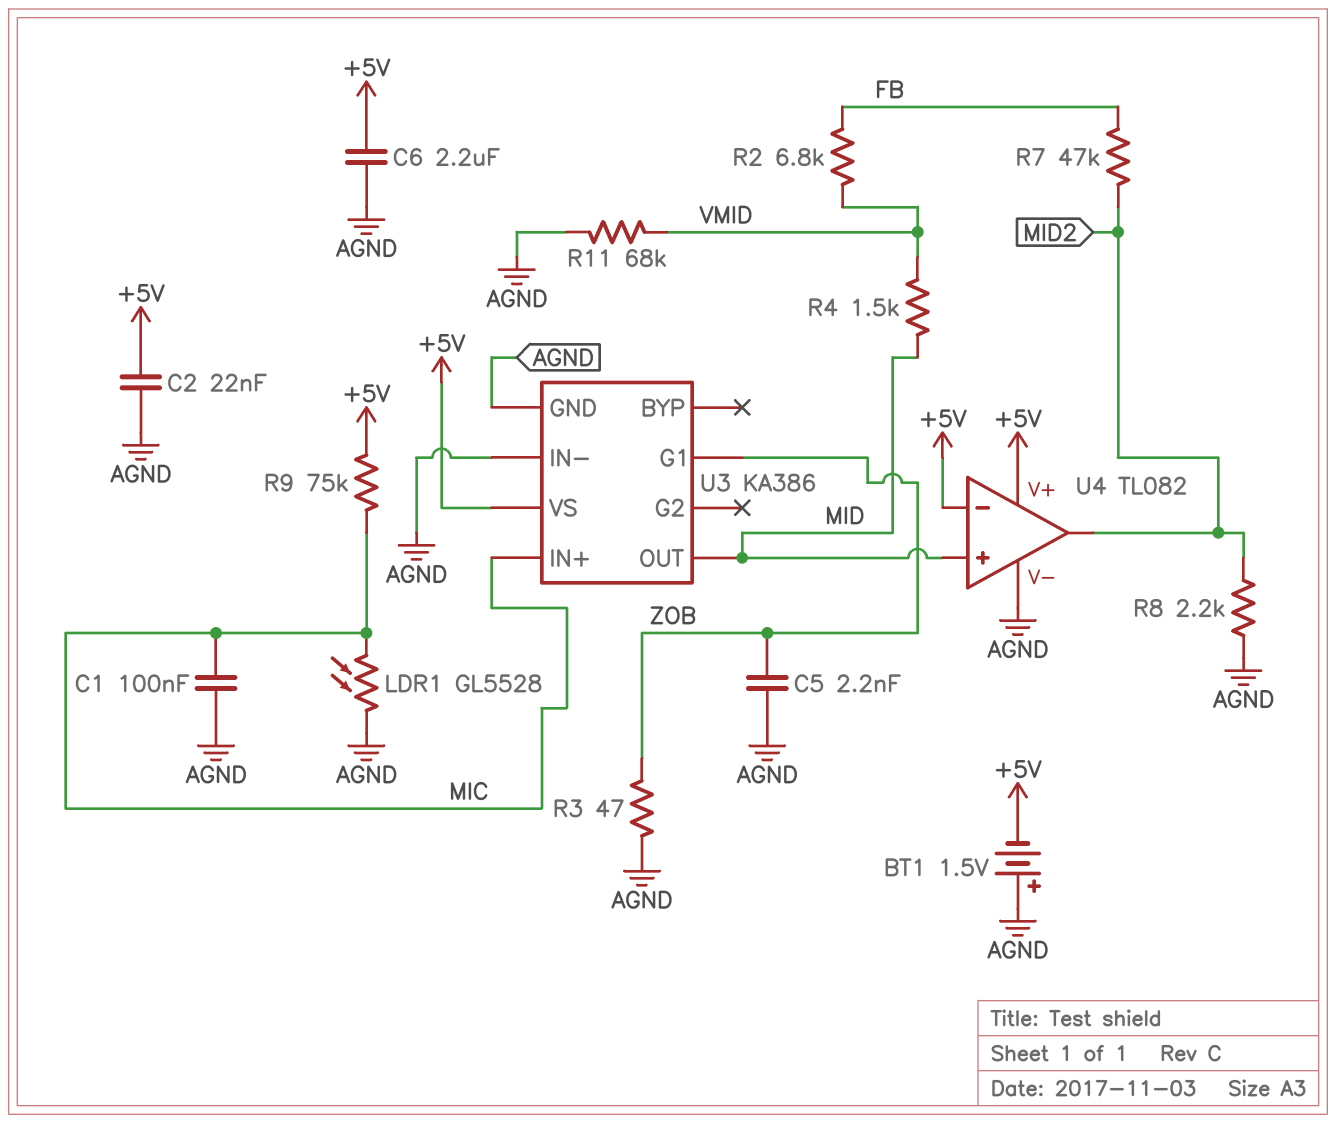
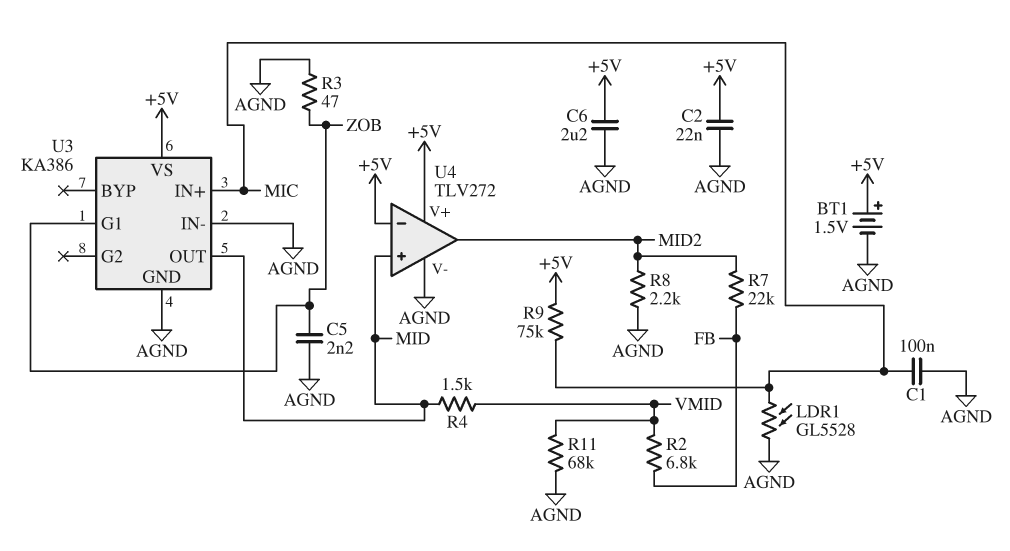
BT1: 1.5V (plus AGND, minus +5V) -> 1.5V (plus +5V, minus AGND)
R7: 47k (FB, MID2) -> 22k (FB, MID2)
U4: TL082 -> TLV272

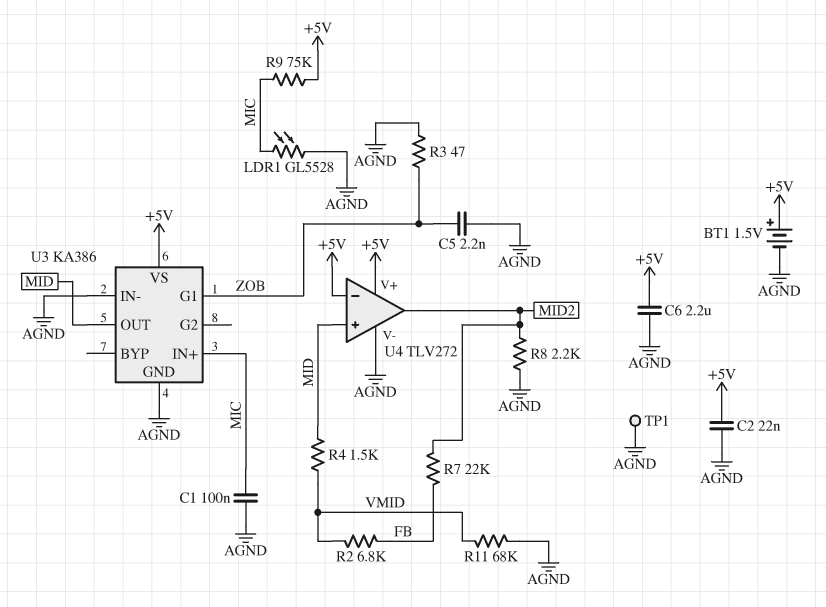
TP1: none -> test point (AGND)

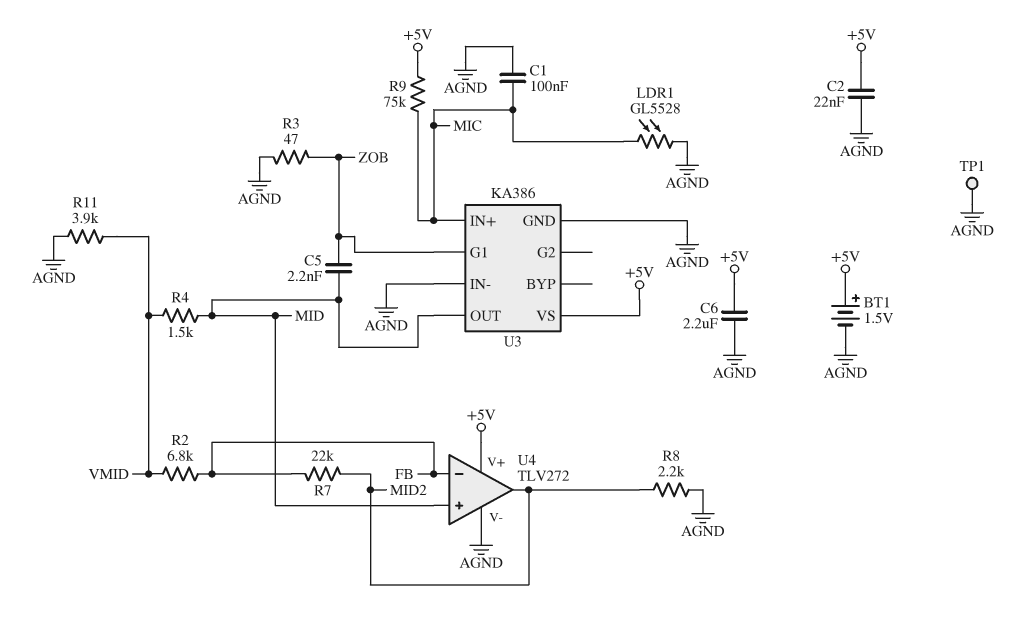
C5: 2.2nF (AGND, ZOB) -> 2.2nF (MID, ZOB)
R11: 68k (AGND, VMID) -> 3.9k (AGND, VMID)
U4 pin in-: +5V -> FB

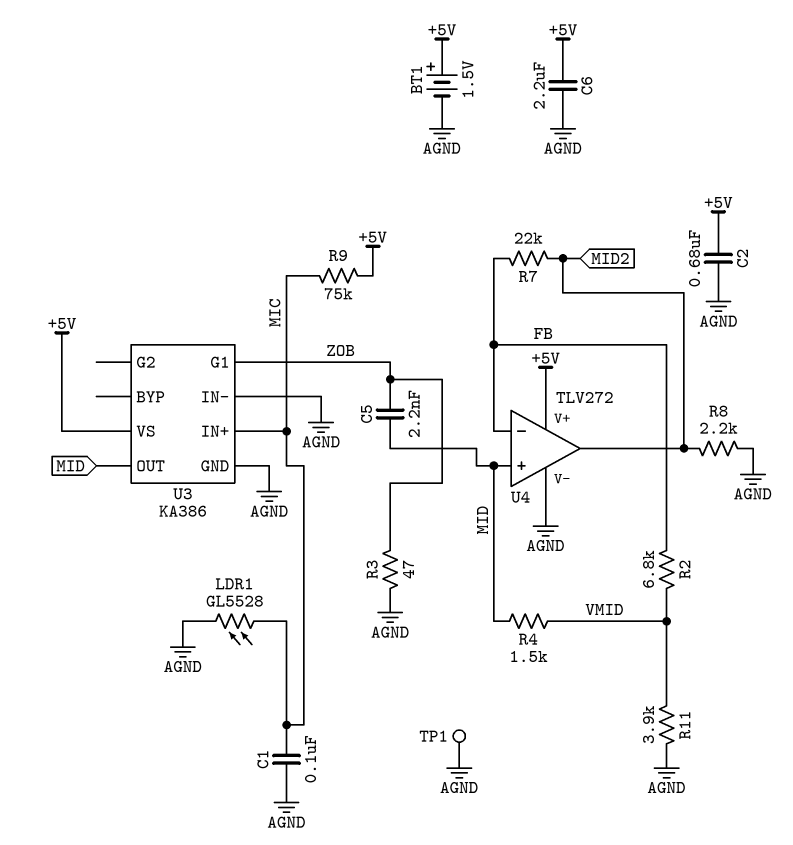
C2: 22nF (+5V, AGND) -> 680nF (+5V, AGND)

